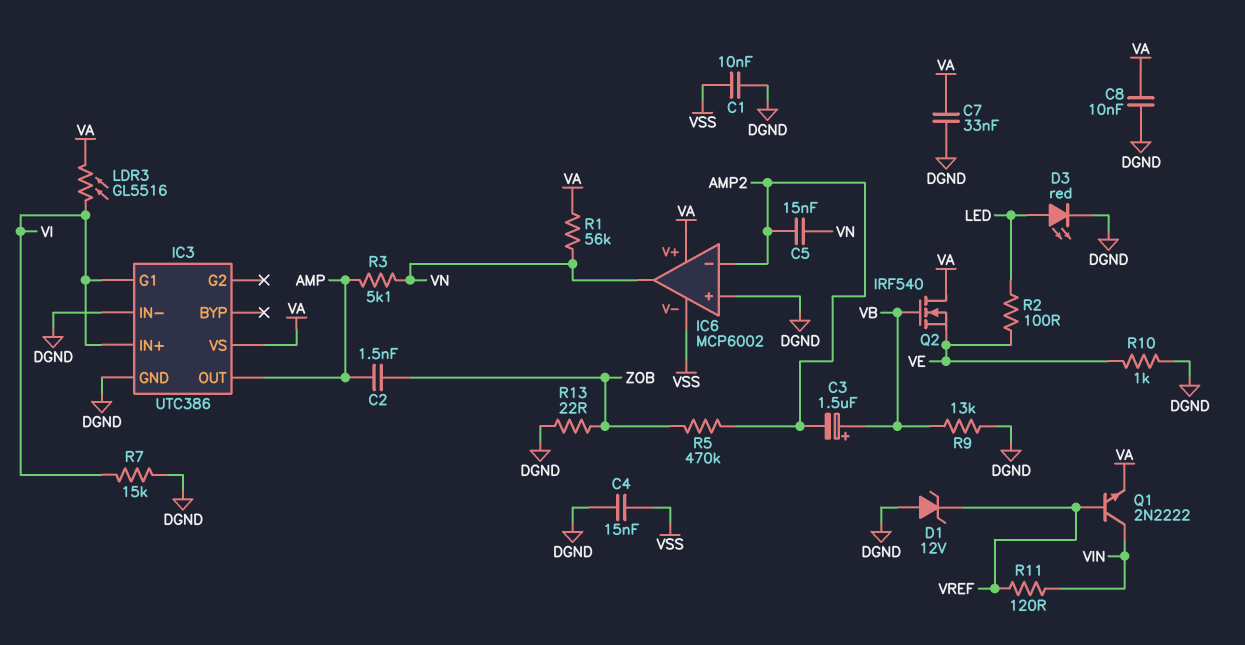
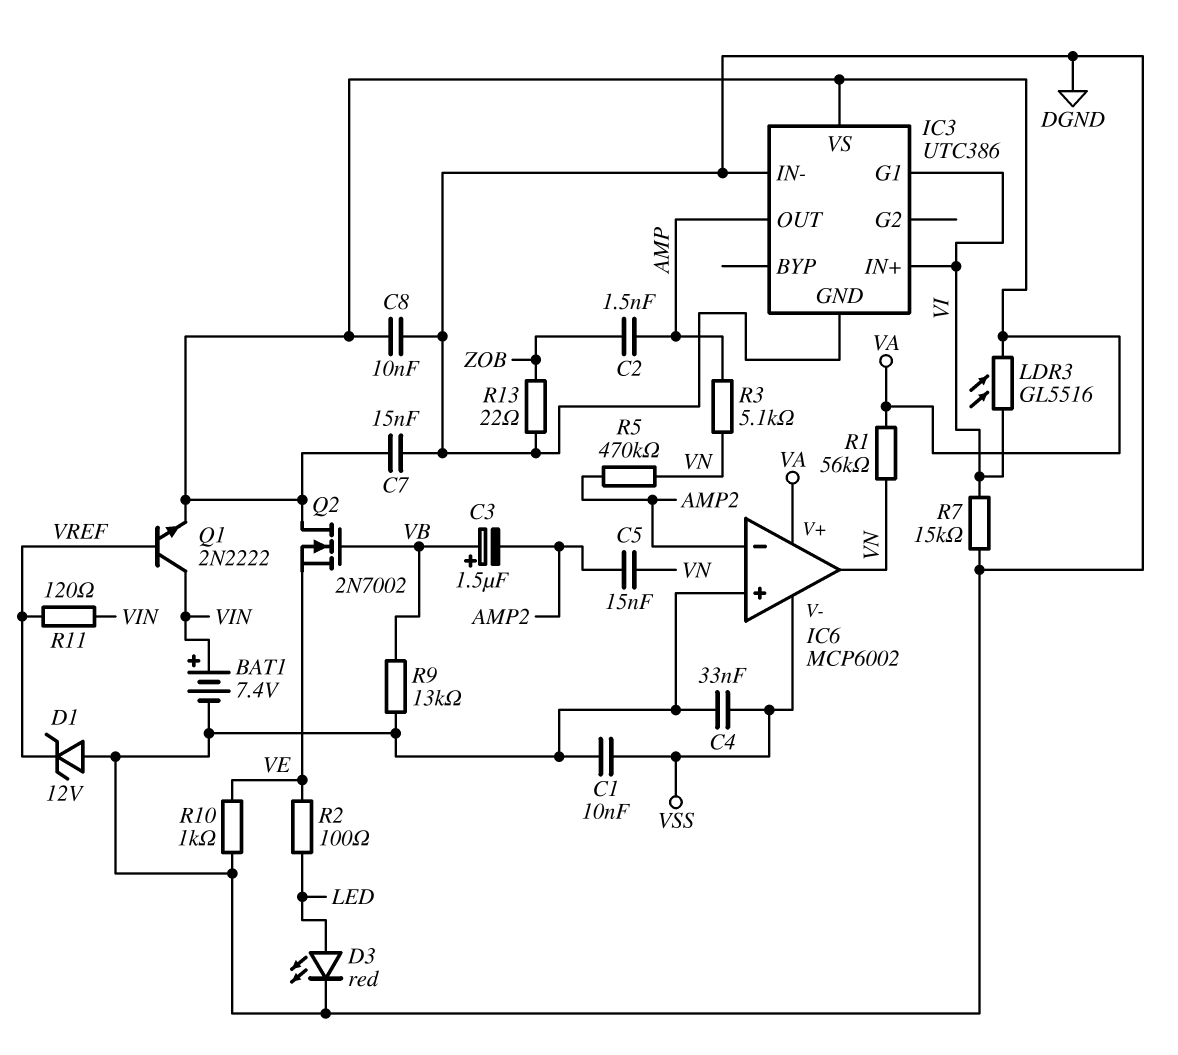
BAT1: none -> 7.4V (plus VIN, minus DGND)
C4: 15nF (DGND, VSS) -> 33nF (DGND, VSS)
C7: 33nF (DGND, VA) -> 15nF (DGND, VA)
Q2: NMOS IRF540 (G VB, D VA, S VE) -> NMOS 2N7002 (G VB, D VA, S VE)
R5: 470k (AMP2, ZOB) -> 470k (AMP2, VN)

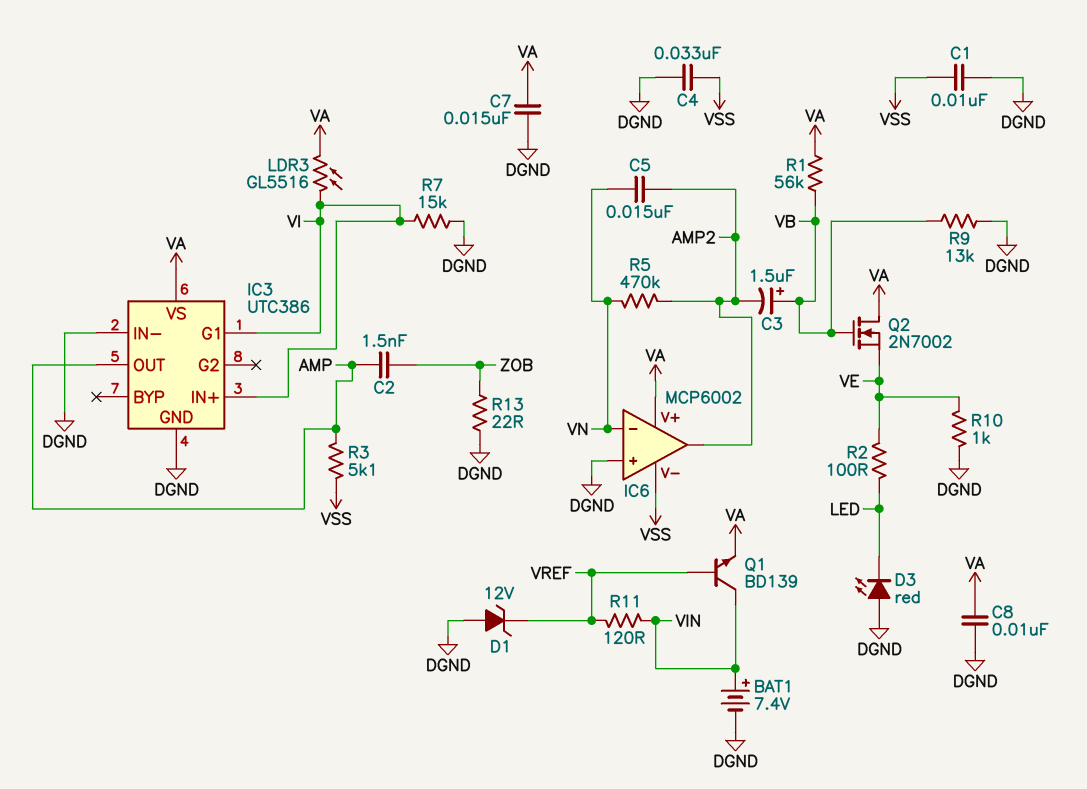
D3: LED red (A LED, K DGND) -> LED red (A DGND, K LED)
IC6 pin in-: AMP2 -> VN
IC6 pin out: VN -> AMP2
Q1: NPN 2N2222 (B VREF, C VIN, E VA) -> NPN BD139 (B VREF, C VIN, E VA)
R1: 56k (VA, VN) -> 56k (VA, VB)
R3: 5.1k (AMP, VN) -> 5.1k (AMP, VSS)

